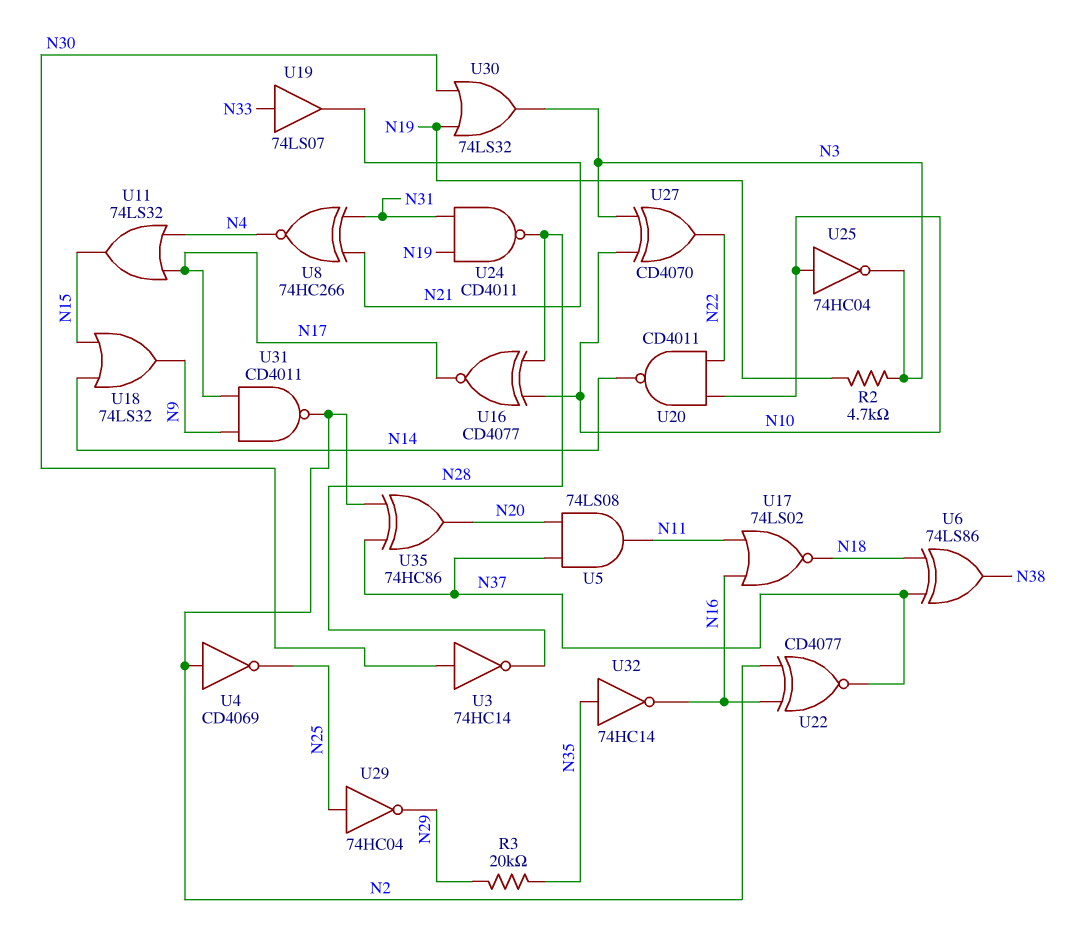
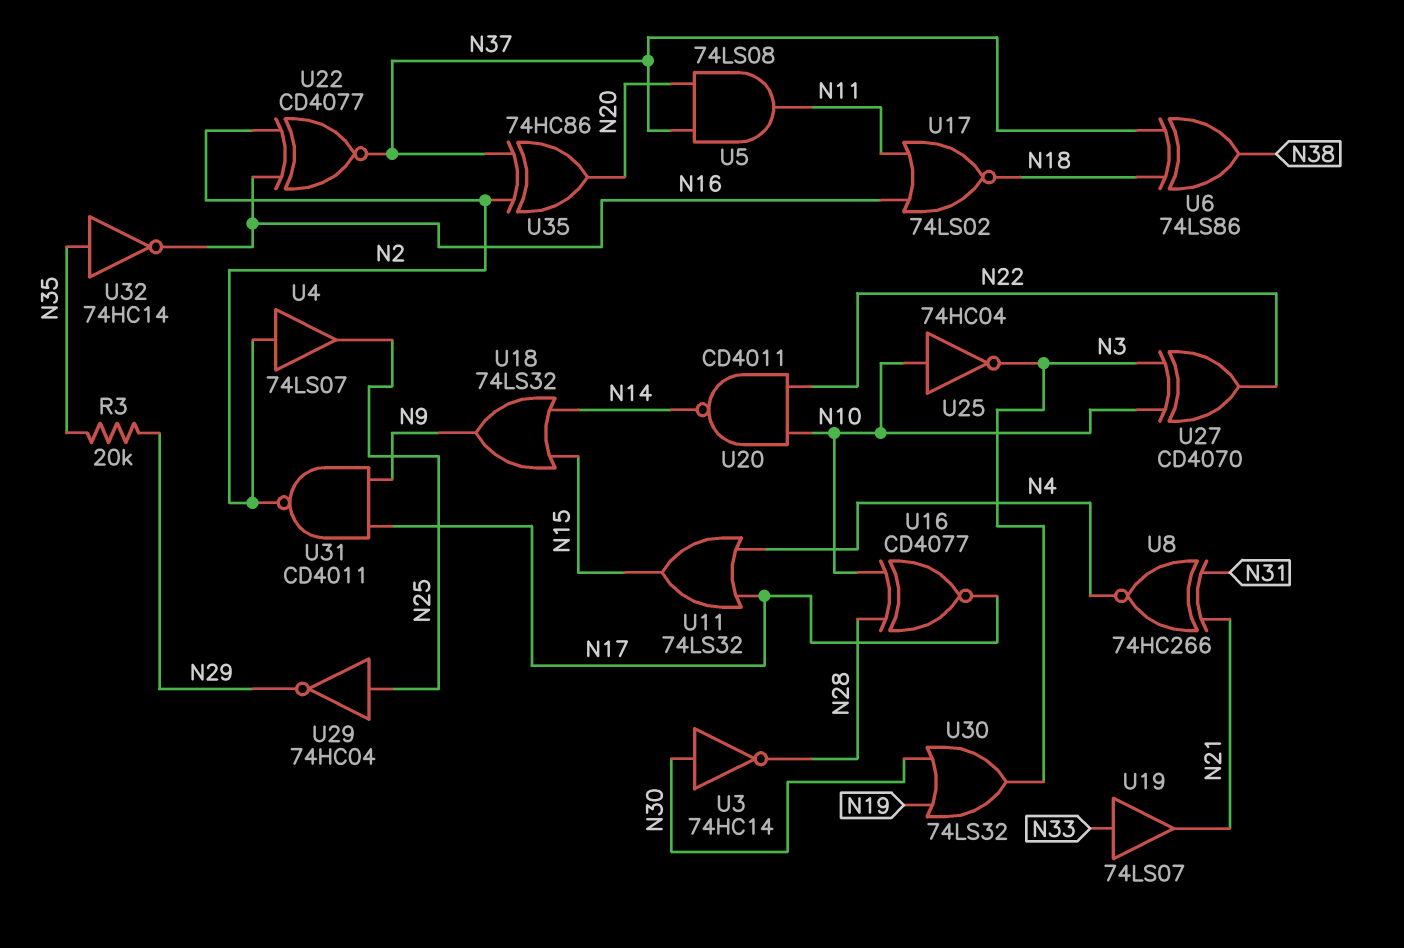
R2: 4.7k (N3, N19) -> none
U4: NOT CD4069 (in N2, out N25) -> buffer 74LS07 (in N2, out N25)
U24: NAND CD4011 (in N19, in N31, out N28) -> none

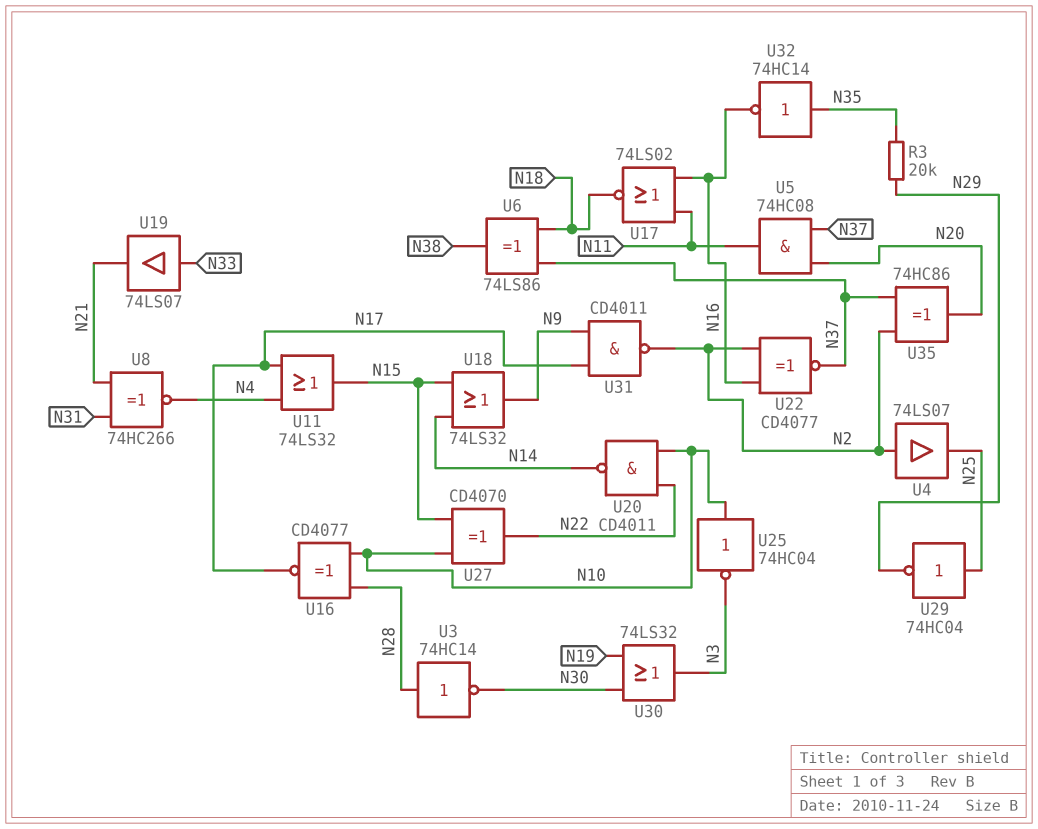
U3: NOT 74HC14 (in N30, out N28) -> NOT 74HC14 (in N28, out N30)
U5: AND 74LS08 (in N20, in N37, out N11) -> AND 74HC08 (in N20, in N37, out N11)
U27: XOR CD4070 (in N3, in N10, out N22) -> XOR CD4070 (in N10, in N15, out N22)

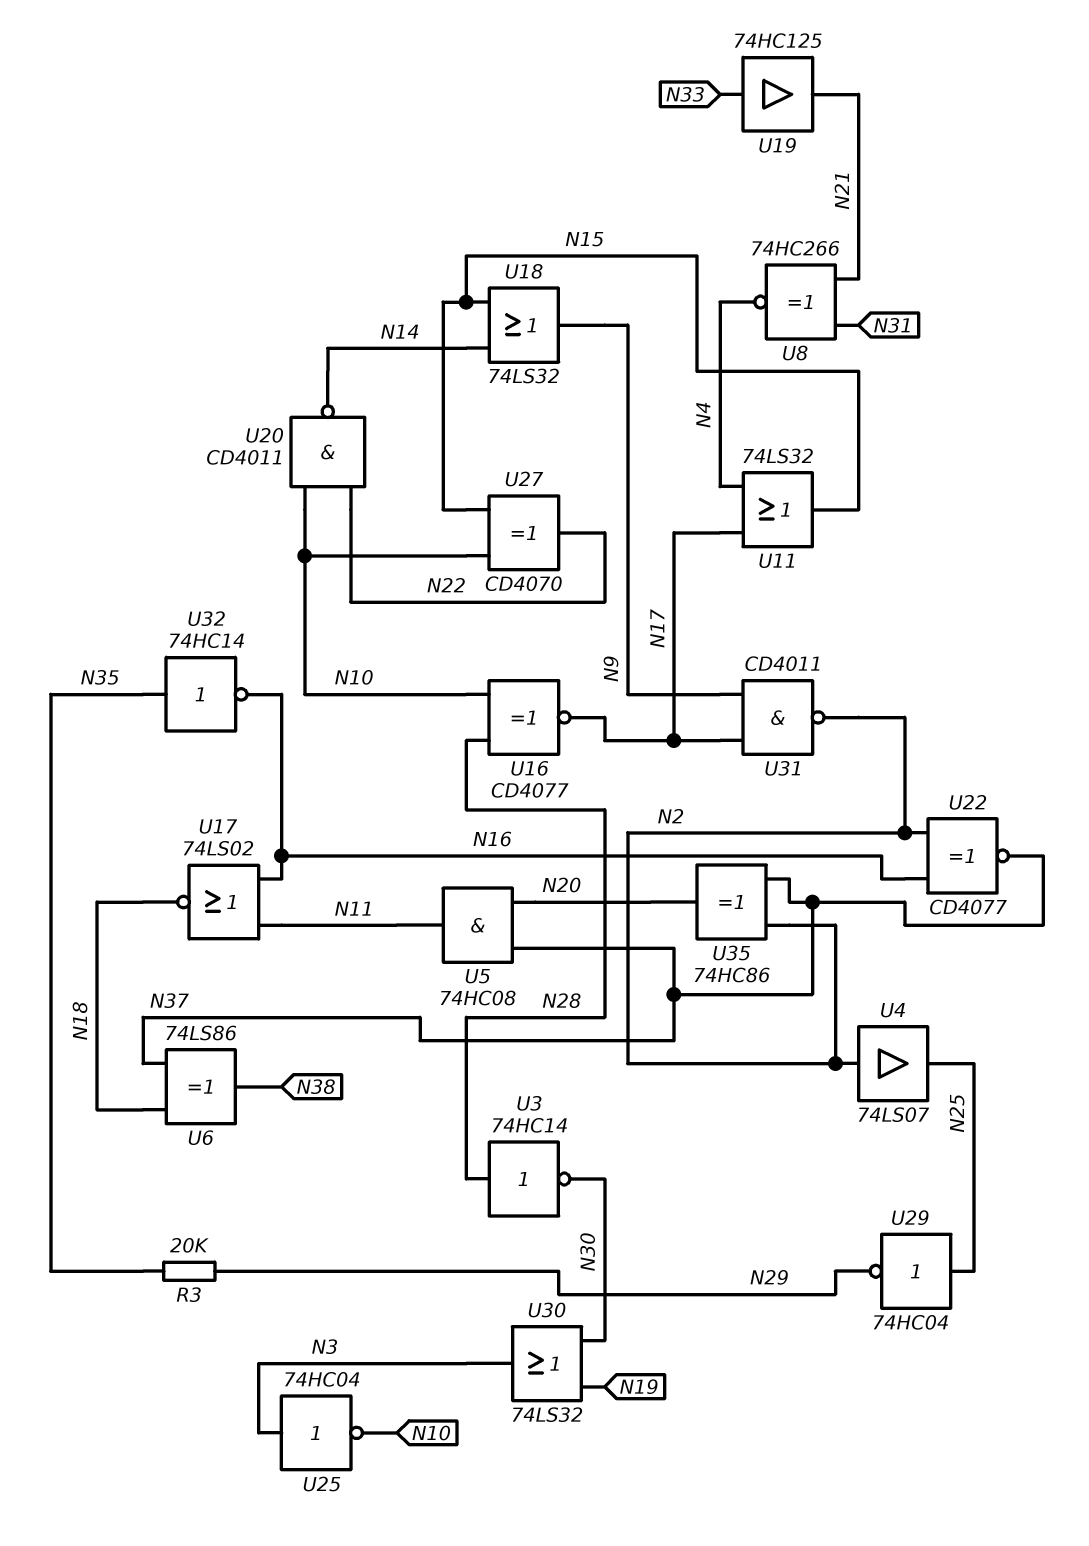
U19: buffer 74LS07 (in N33, out N21) -> buffer 74HC125 (in N33, out N21)
U25: NOT 74HC04 (in N10, out N3) -> NOT 74HC04 (in N3, out N10)

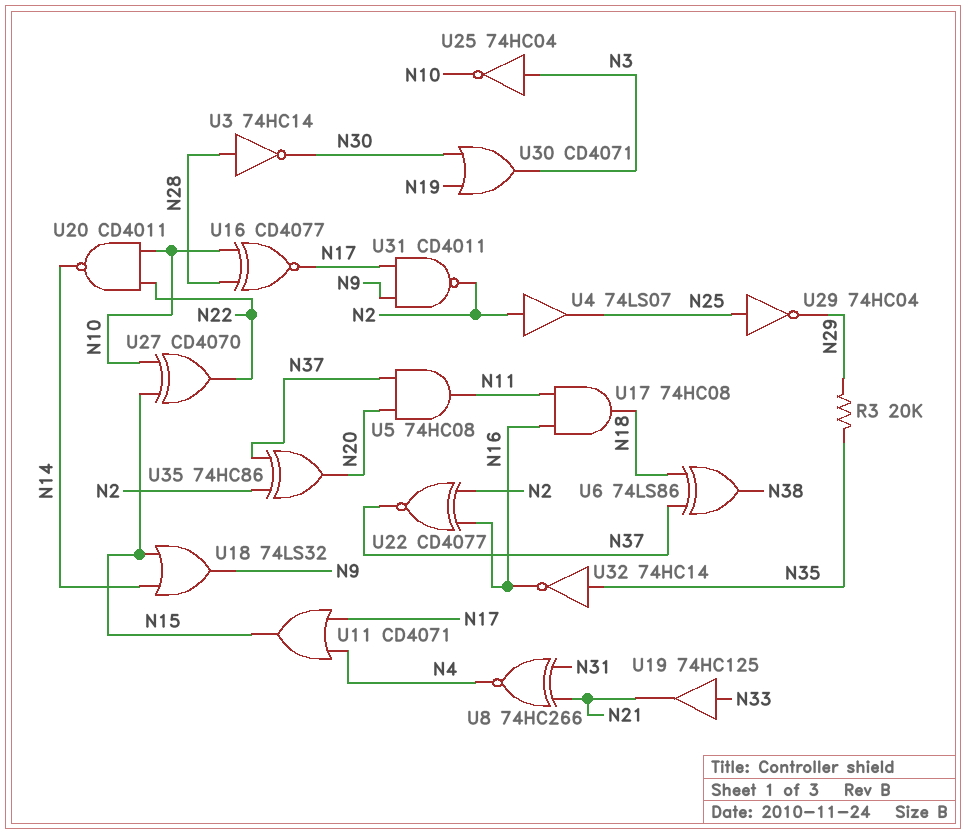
U11: OR 74LS32 (in N4, in N17, out N15) -> OR CD4071 (in N4, in N17, out N15)
U17: NOR 74LS02 (in N11, in N16, out N18) -> AND 74HC08 (in N11, in N16, out N18)
U30: OR 74LS32 (in N19, in N30, out N3) -> OR CD4071 (in N19, in N30, out N3)

